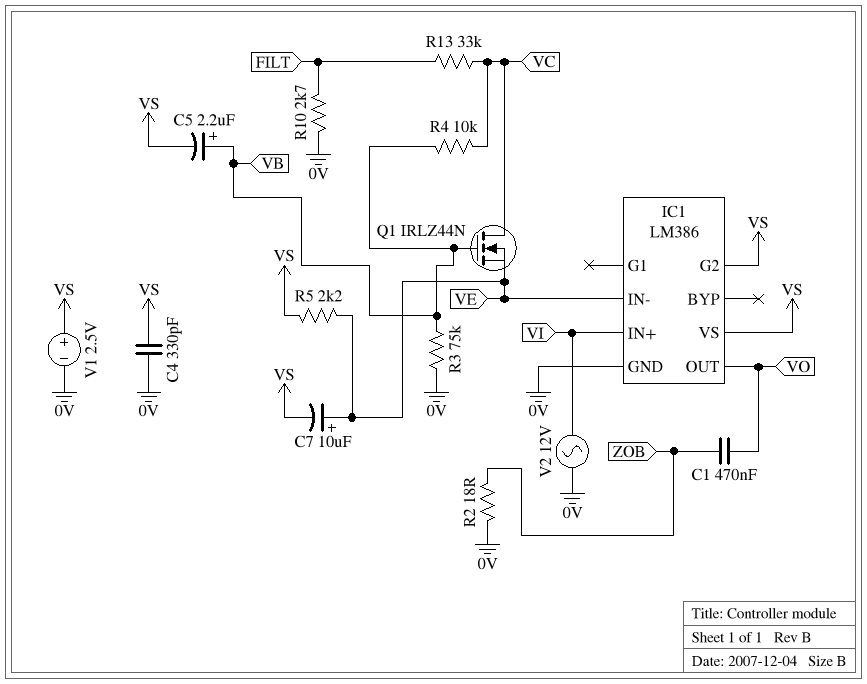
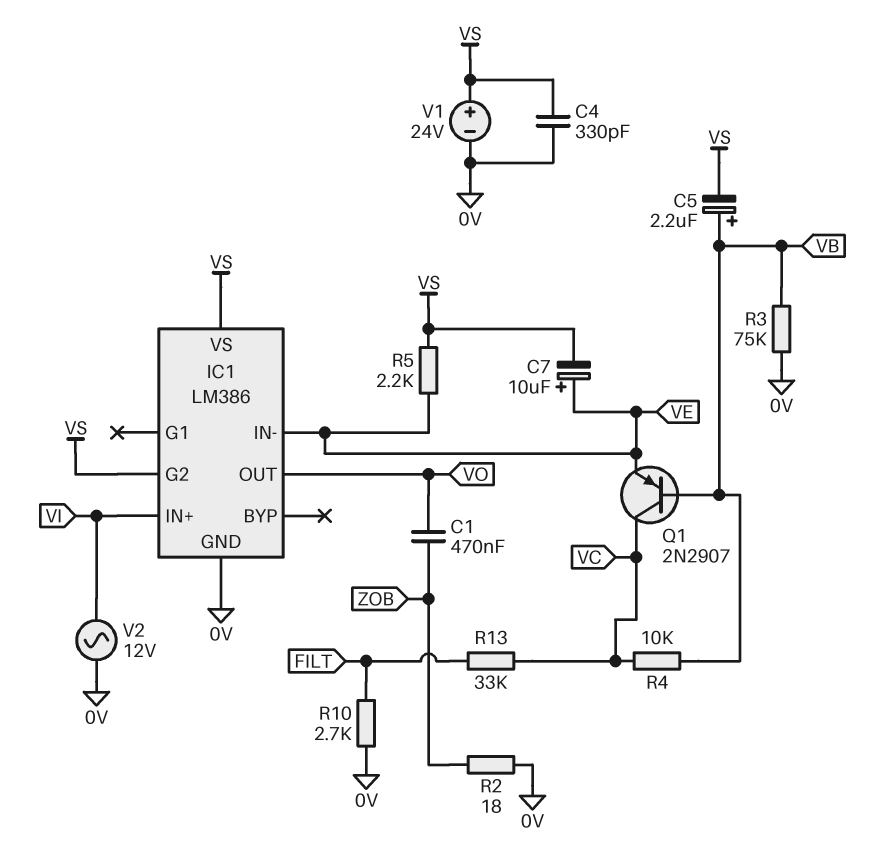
Q1: NMOS IRLZ44N (G VB, D VC, S VE) -> PNP 2N2907 (B VB, C VC, E VE)
V1: 2.5V (plus VS, minus 0V) -> 24V (plus VS, minus 0V)

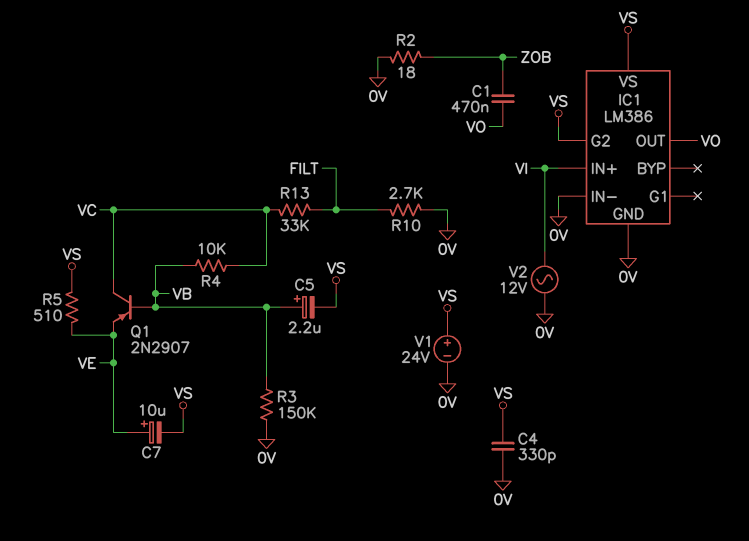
IC1 pin IN-: VE -> 0V
R3: 75k (0V, VB) -> 150k (0V, VB)
R5: 2.2k (VE, VS) -> 510 (VE, VS)

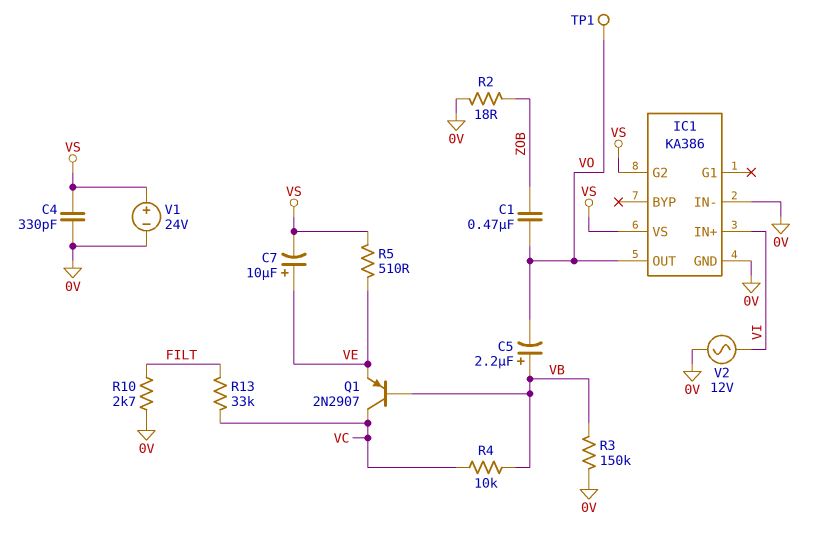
C5: 2.2uF (plus VB, minus VS) -> 2.2uF (plus VB, minus VO)
IC1: LM386 -> KA386
TP1: none -> test point (VO)

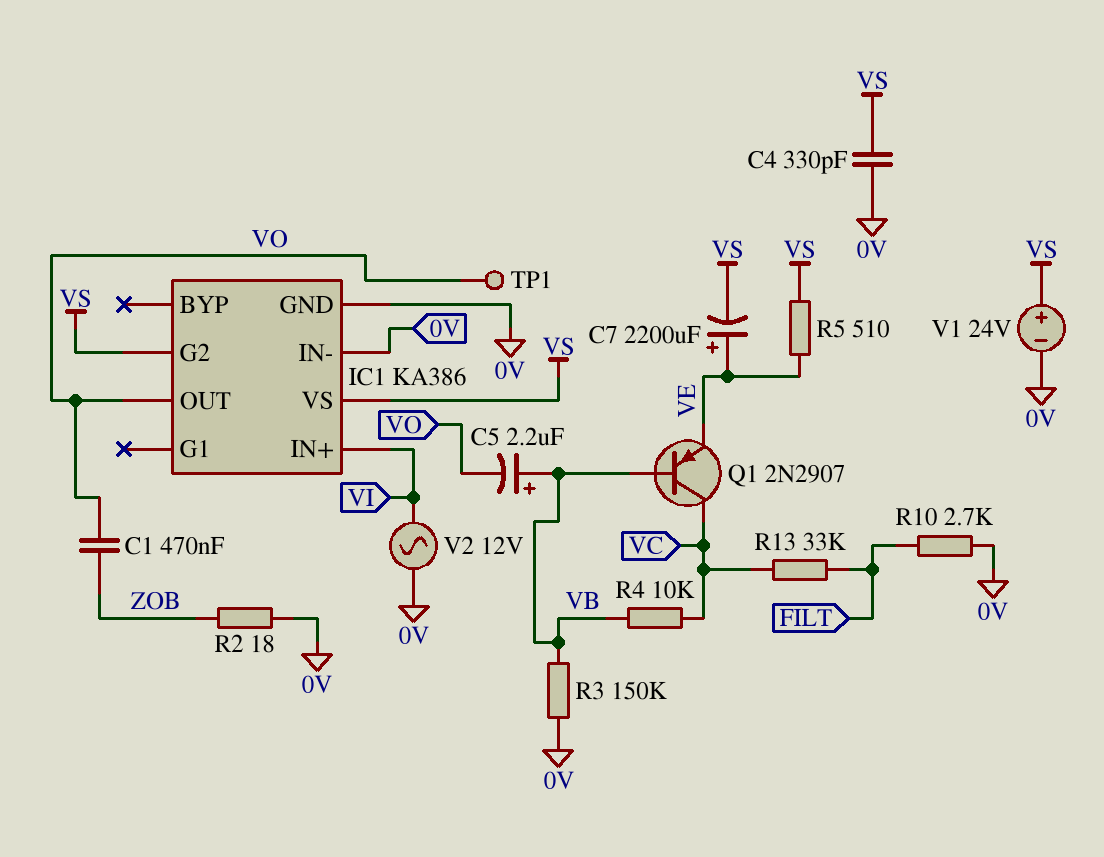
C7: 10uF (plus VE, minus VS) -> 2200uF (plus VE, minus VS)

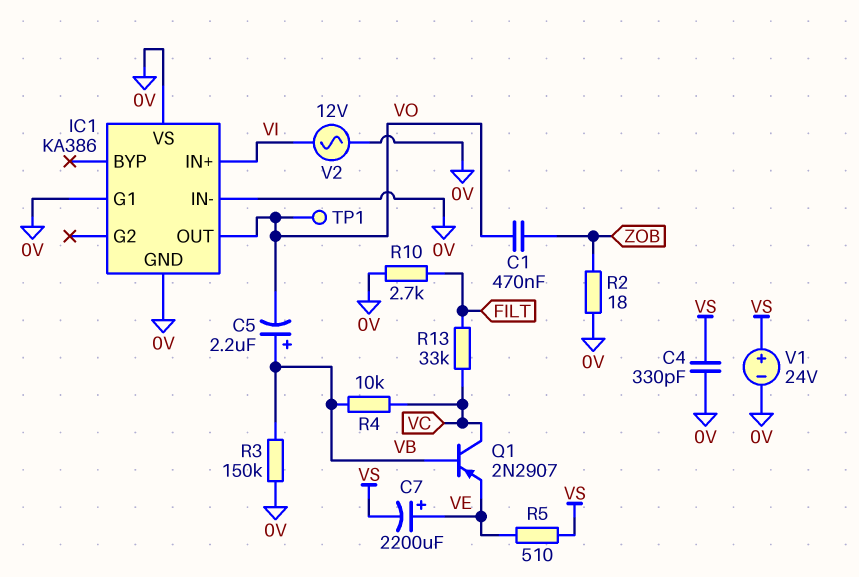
IC1 pin G1: none -> 0V
IC1 pin G2: VS -> none
IC1 pin VS: VS -> 0V

